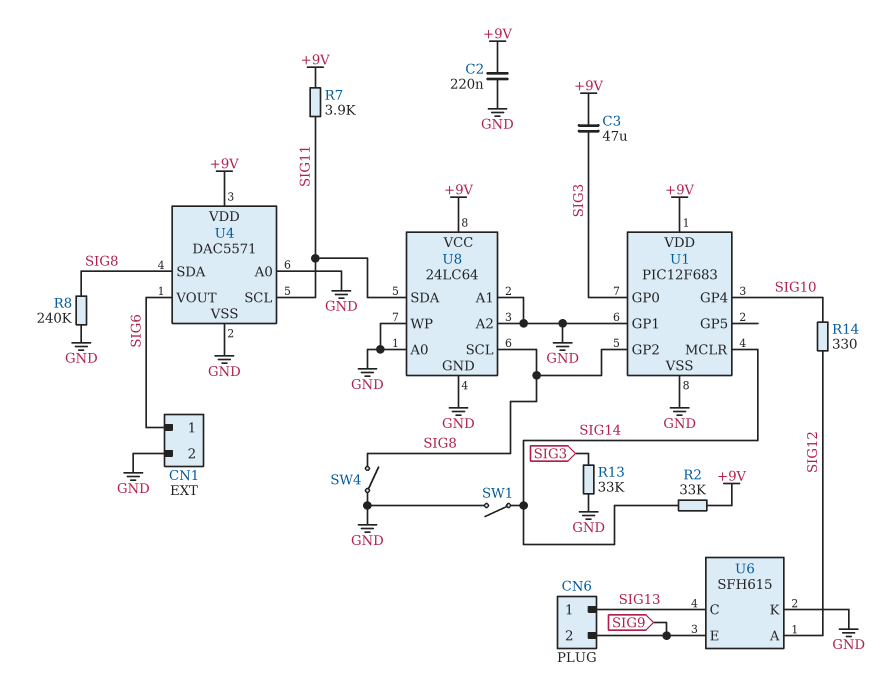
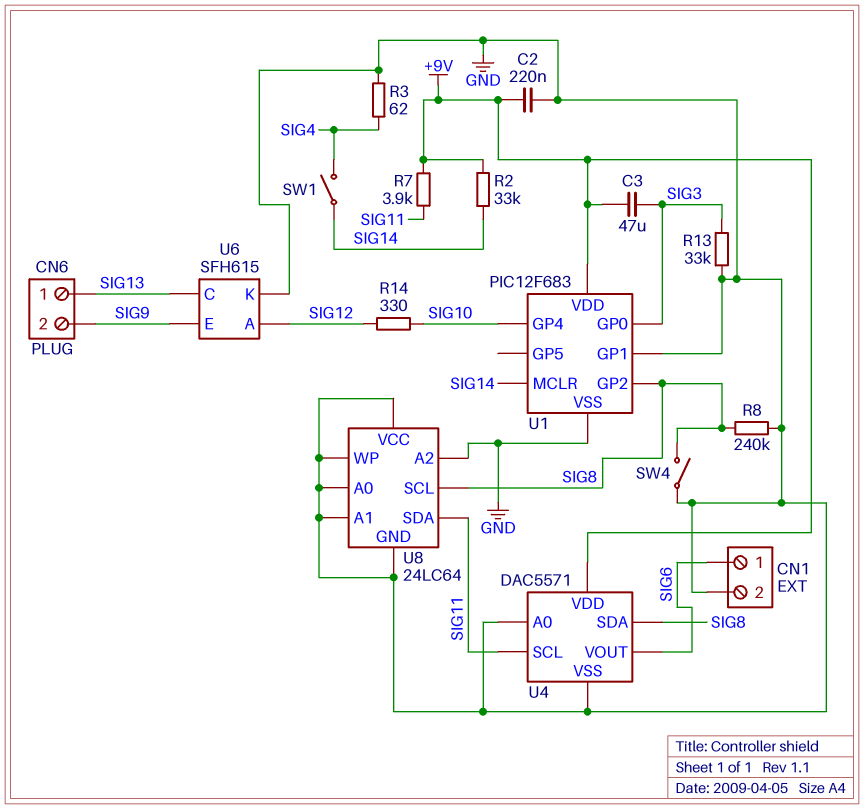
R3: none -> 62 (GND, SIG4)
SW1: switch (GND, SIG14) -> switch (SIG4, SIG14)
U8 pin VCC: +9V -> GND

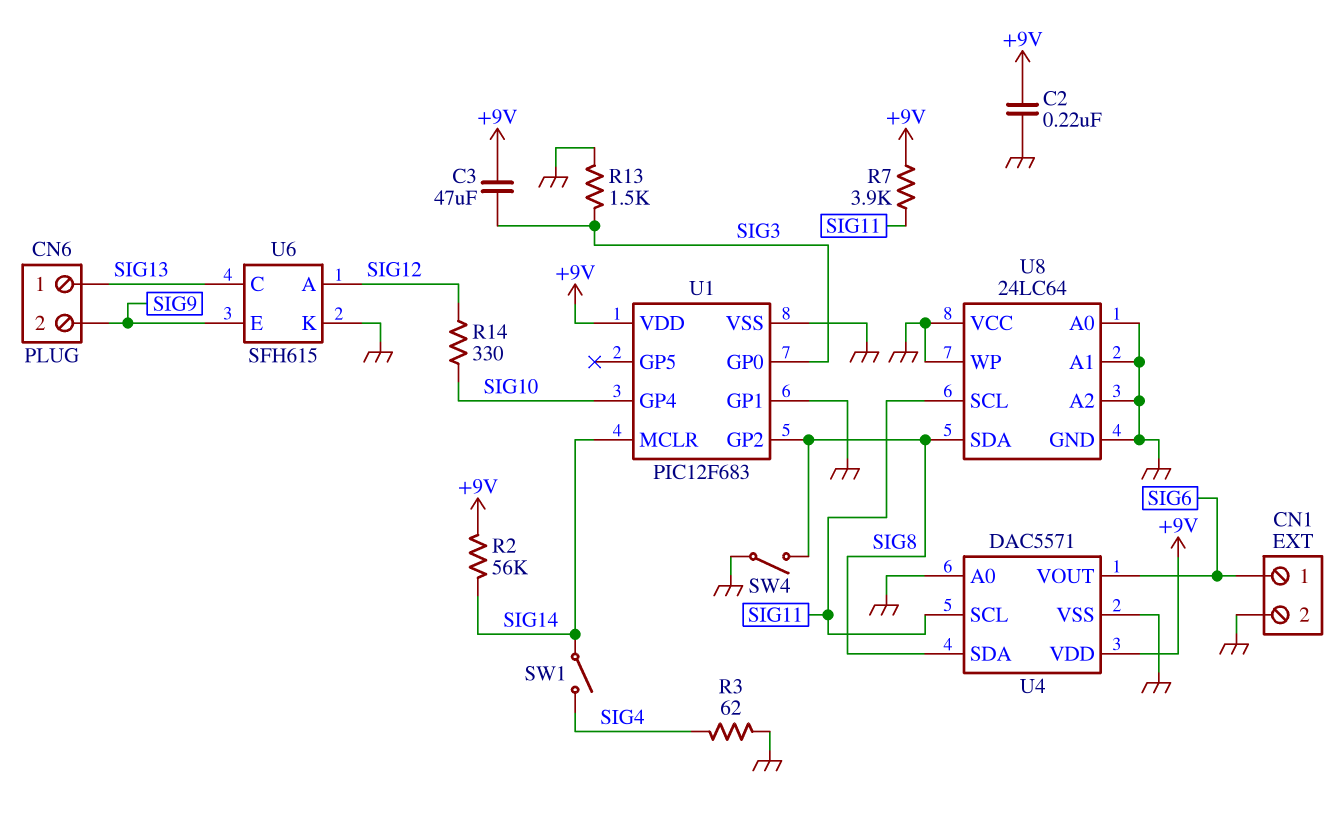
R2: 33k (+9V, SIG14) -> 56k (+9V, SIG14)
R8: 240k (GND, SIG8) -> none
R13: 33k (GND, SIG3) -> 1.5k (GND, SIG3)
U8 pin SCL: SIG8 -> SIG11
U8 pin SDA: SIG11 -> SIG8

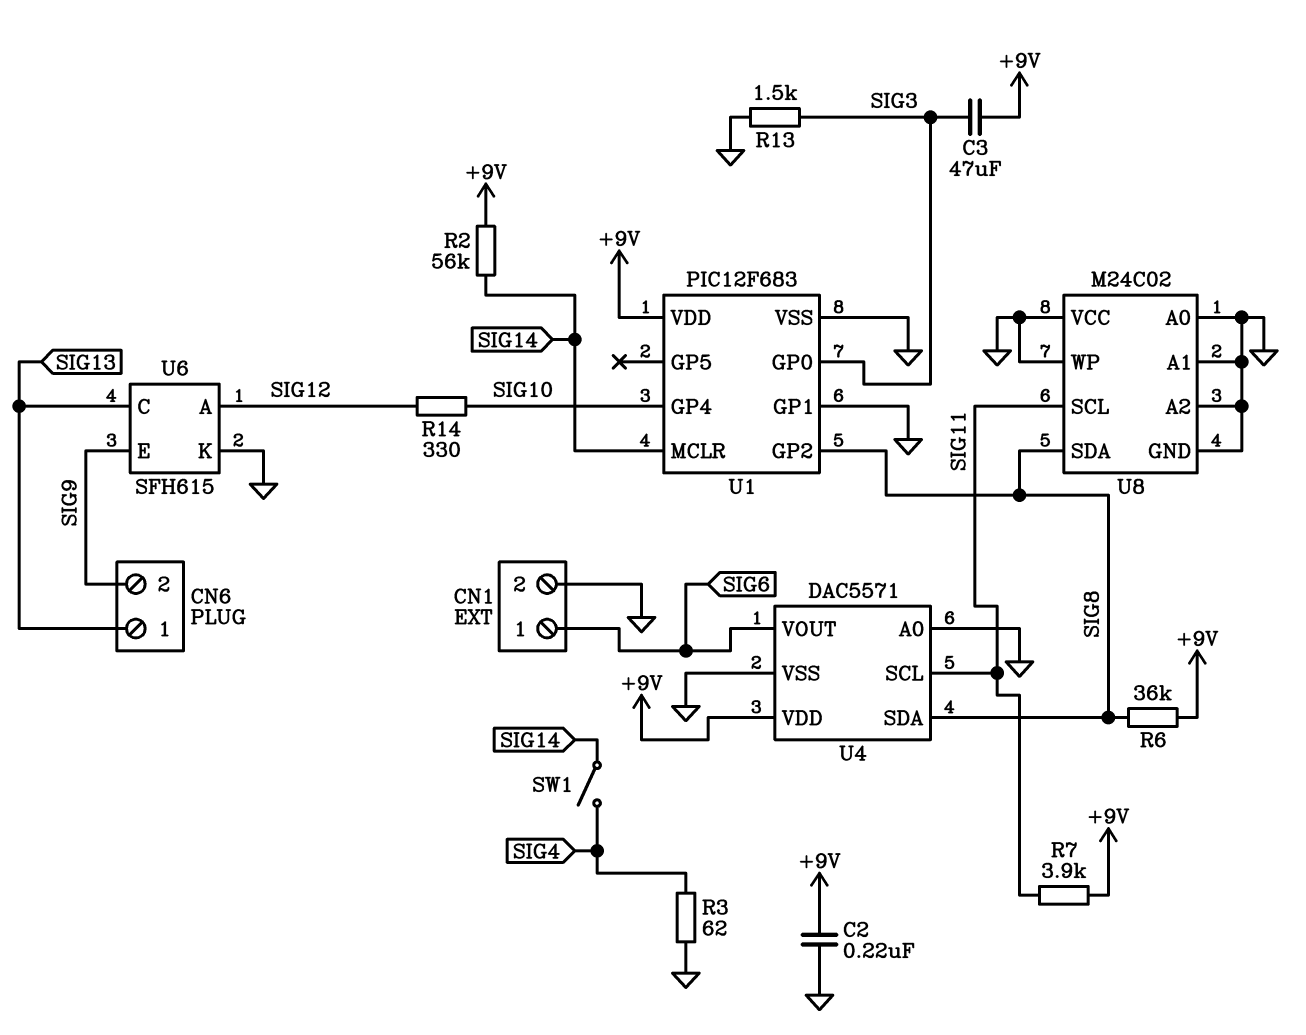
R6: none -> 36k (+9V, SIG8)
SW4: switch (GND, SIG8) -> none
U8: 24LC64 -> M24C02

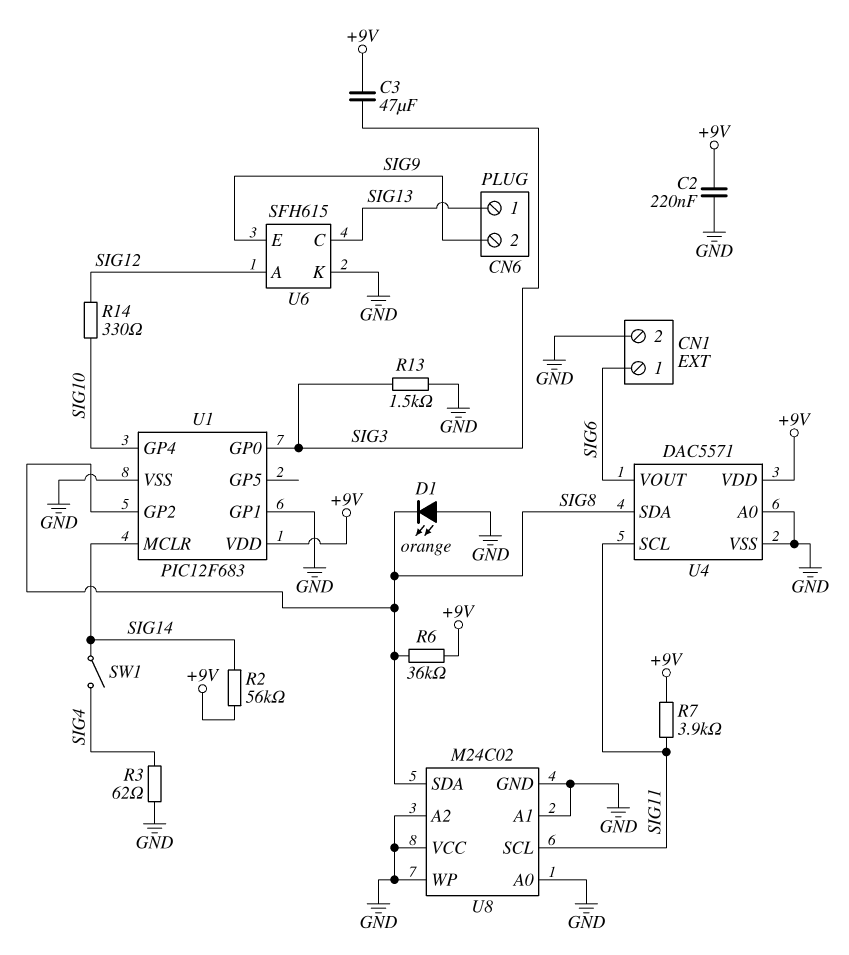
D1: none -> LED orange (A GND, K SIG8)

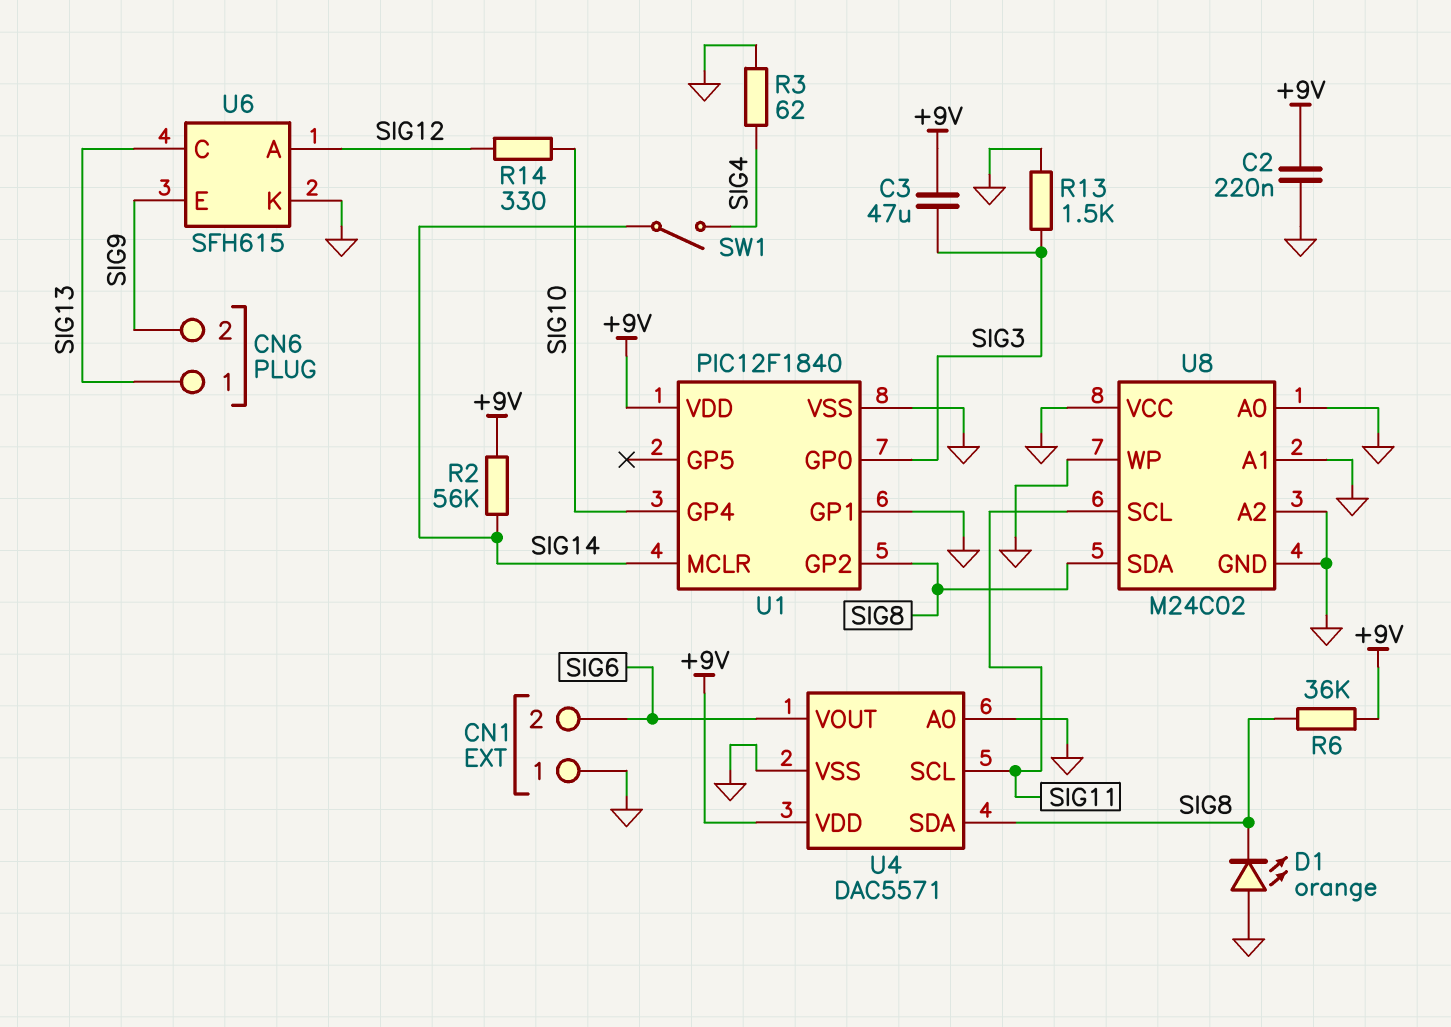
CN1 pin 1: SIG6 -> GND
CN1 pin 2: GND -> SIG6
R7: 3.9k (+9V, SIG11) -> none
U1: PIC12F683 -> PIC12F1840

